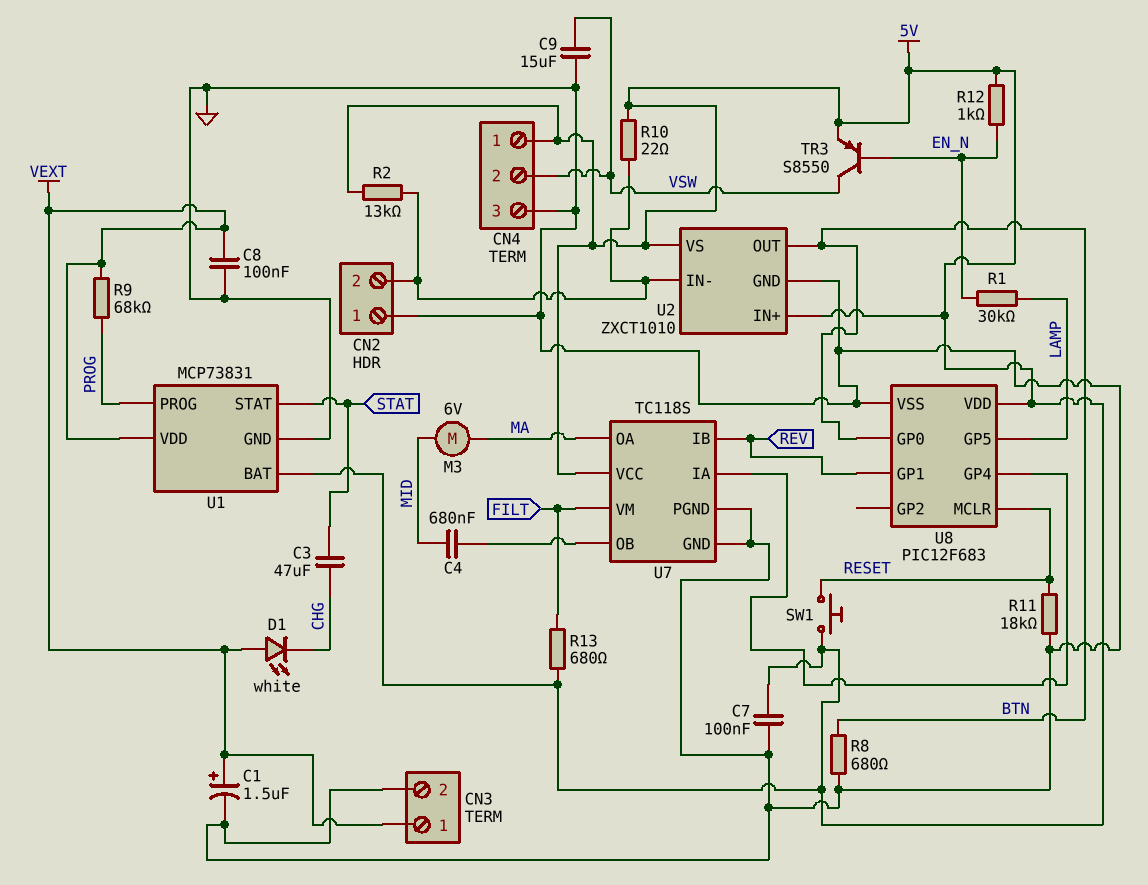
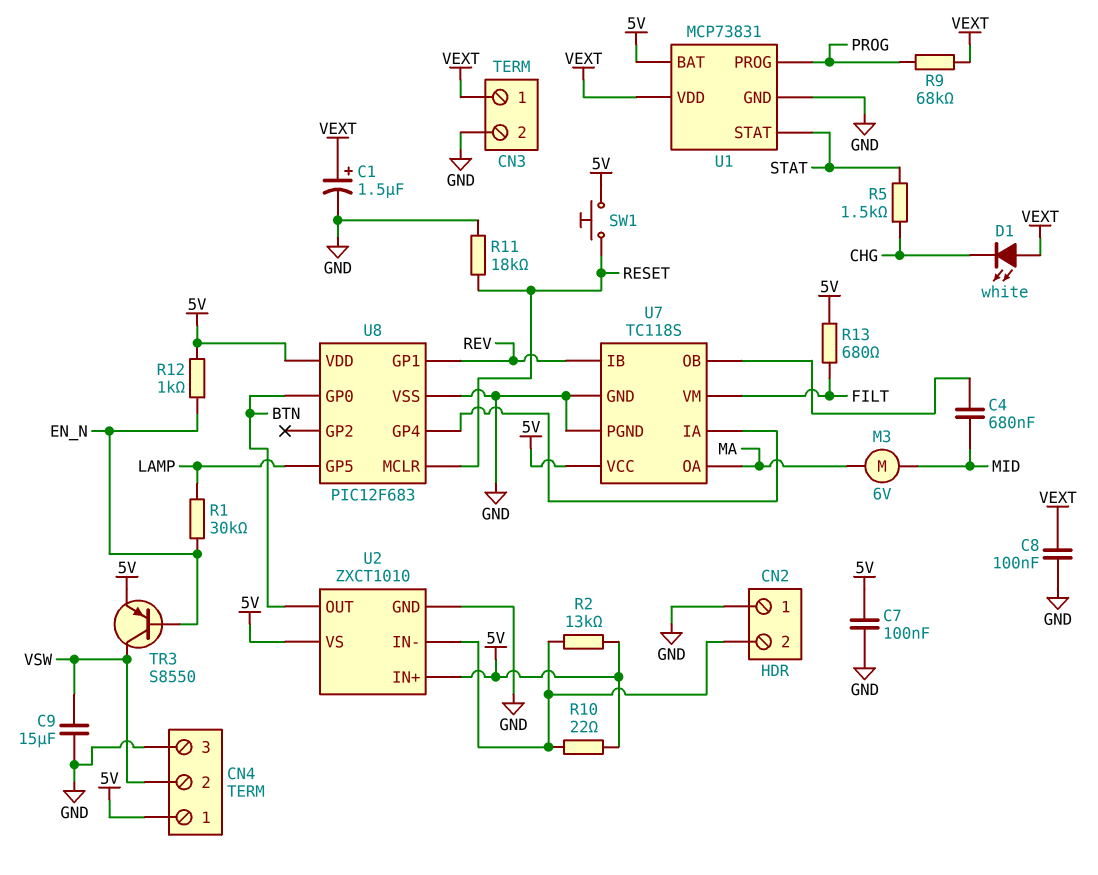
C3: 47uF (CHG, STAT) -> none
R5: none -> 1.5k (CHG, STAT)
R8: 680 (BTN, GND) -> none

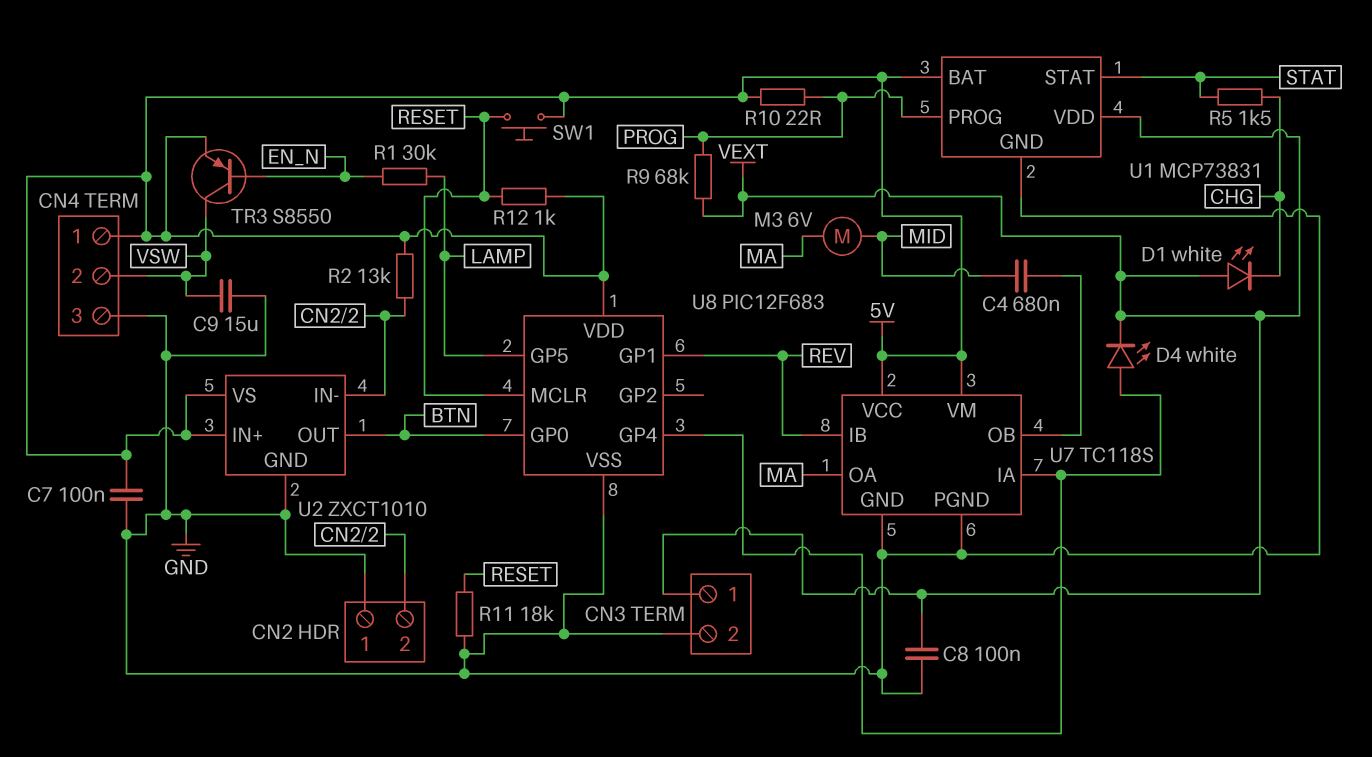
C1: 1.5uF (plus VEXT, minus GND) -> none
D4: none -> LED white (A U7/IA, K VEXT)
R10: 22 (5V, CN2/2) -> 22 (5V, PROG)
R12: 1k (5V, EN_N) -> 1k (5V, RESET)
R13: 680 (5V, FILT) -> none
U7 pin VM: FILT -> 5V

